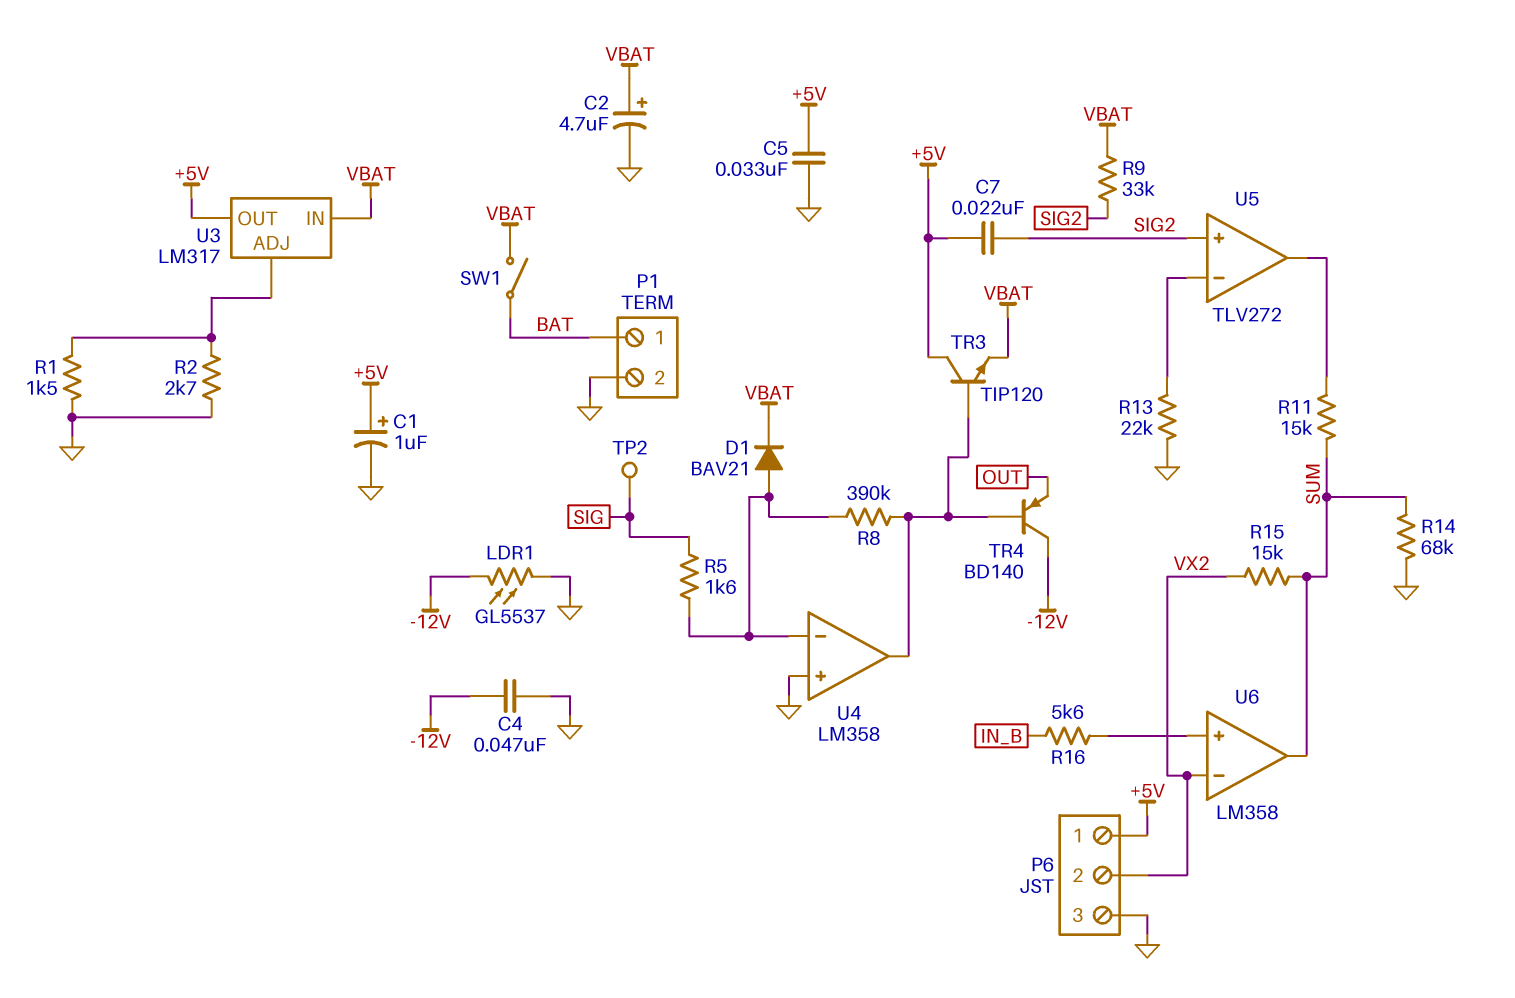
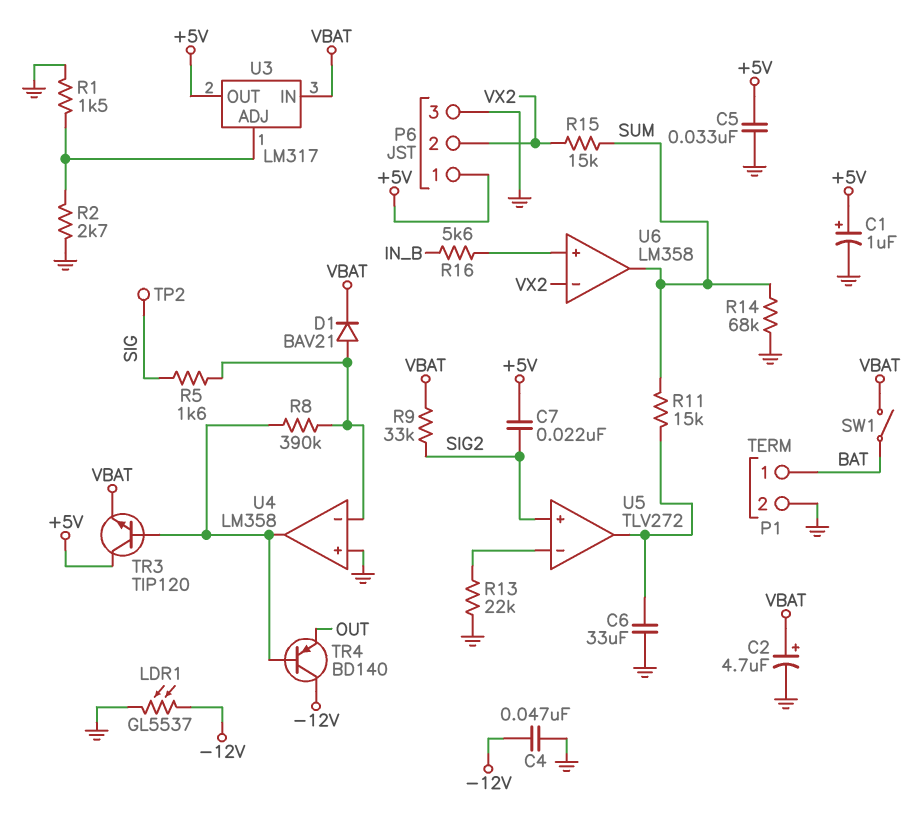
C6: none -> 33uF (GND, U5/out)

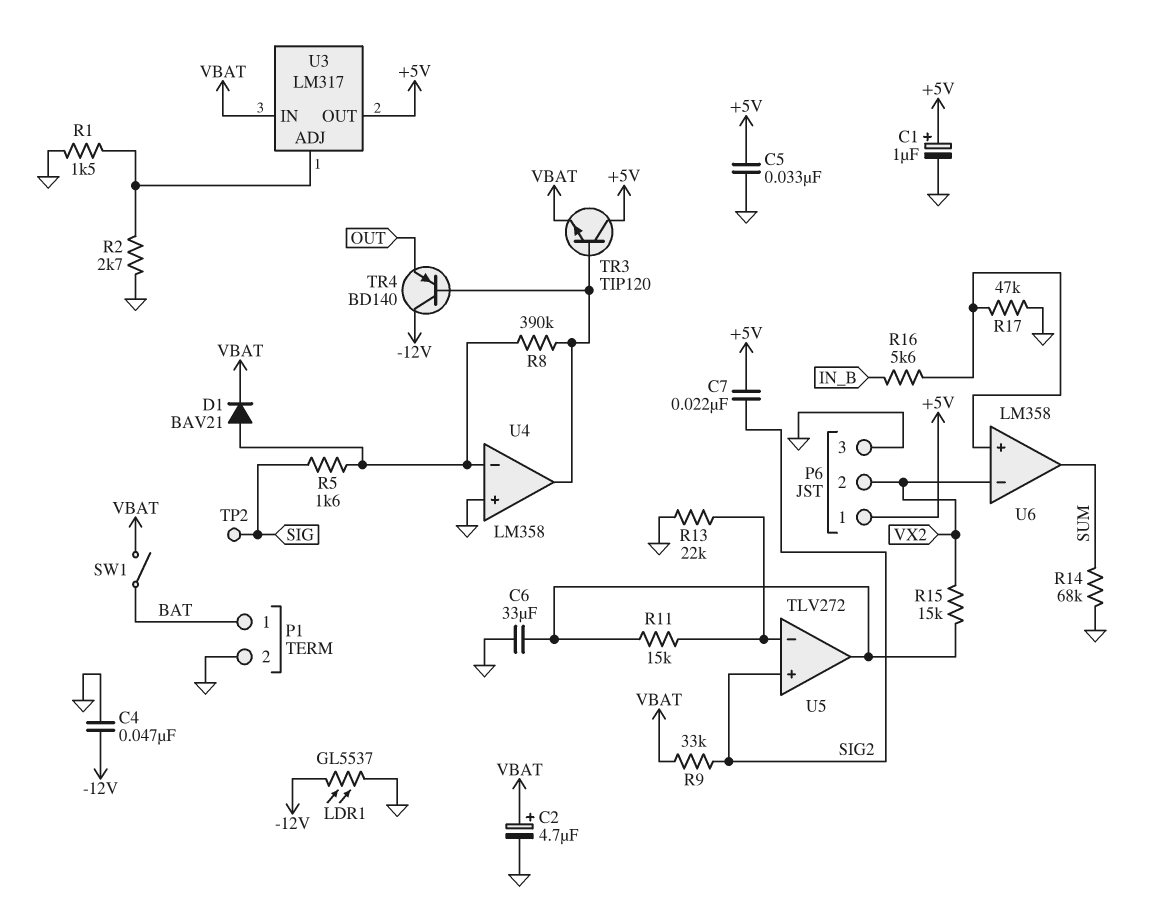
R11: 15k (SUM, U5/out) -> 15k (U5/in-, U5/out)
R15: 15k (SUM, VX2) -> 15k (U5/out, VX2)
R17: none -> 47k (GND, U6/in+)

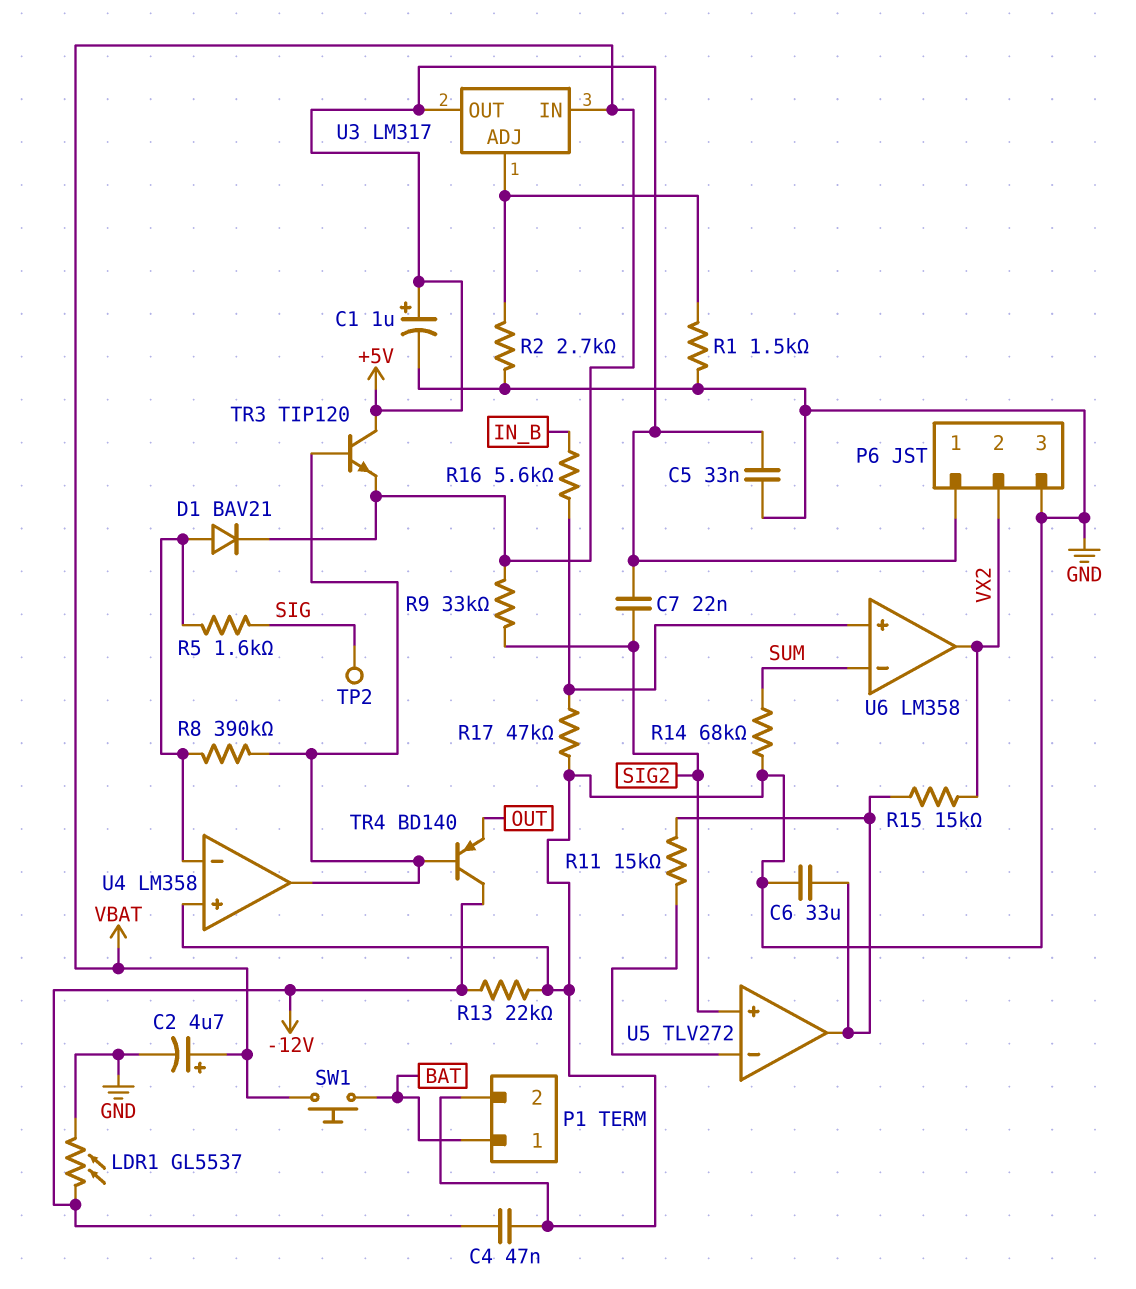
R13: 22k (GND, U5/in-) -> 22k (-12V, GND)
SW1: switch (BAT, VBAT) -> button (BAT, VBAT)
U6 pin in-: VX2 -> SUM
U6 pin out: SUM -> VX2

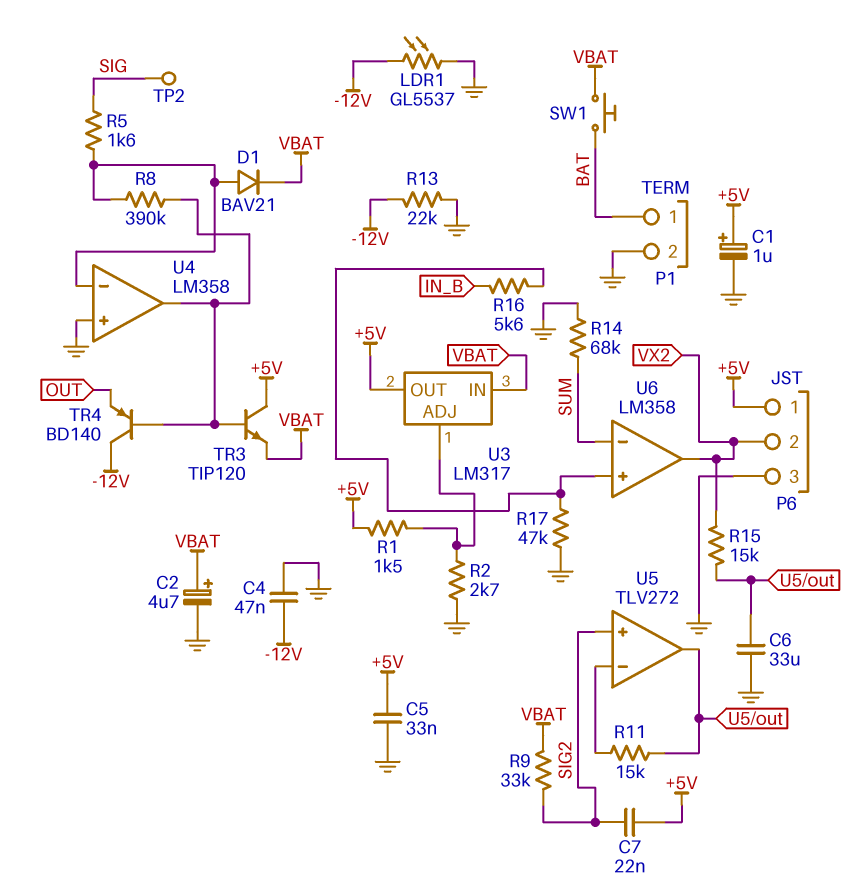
R1: 1.5k (GND, U3/ADJ) -> 1.5k (+5V, U3/ADJ)

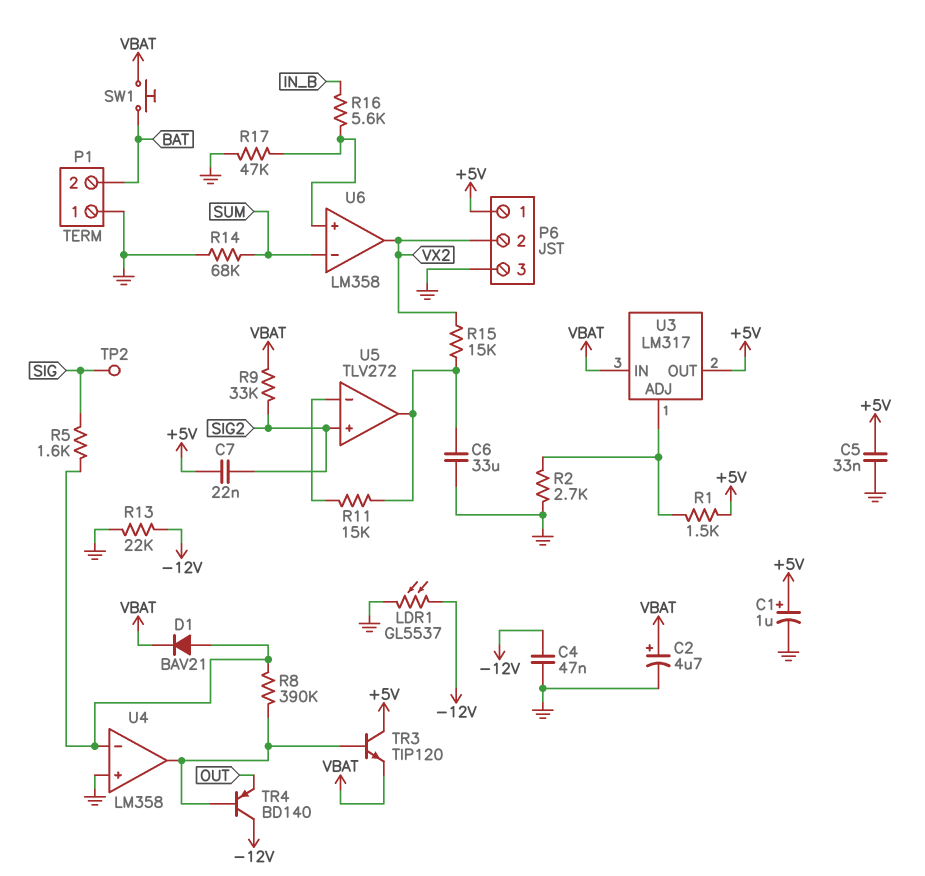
P1 pin 1: BAT -> GND
P1 pin 2: GND -> BAT

